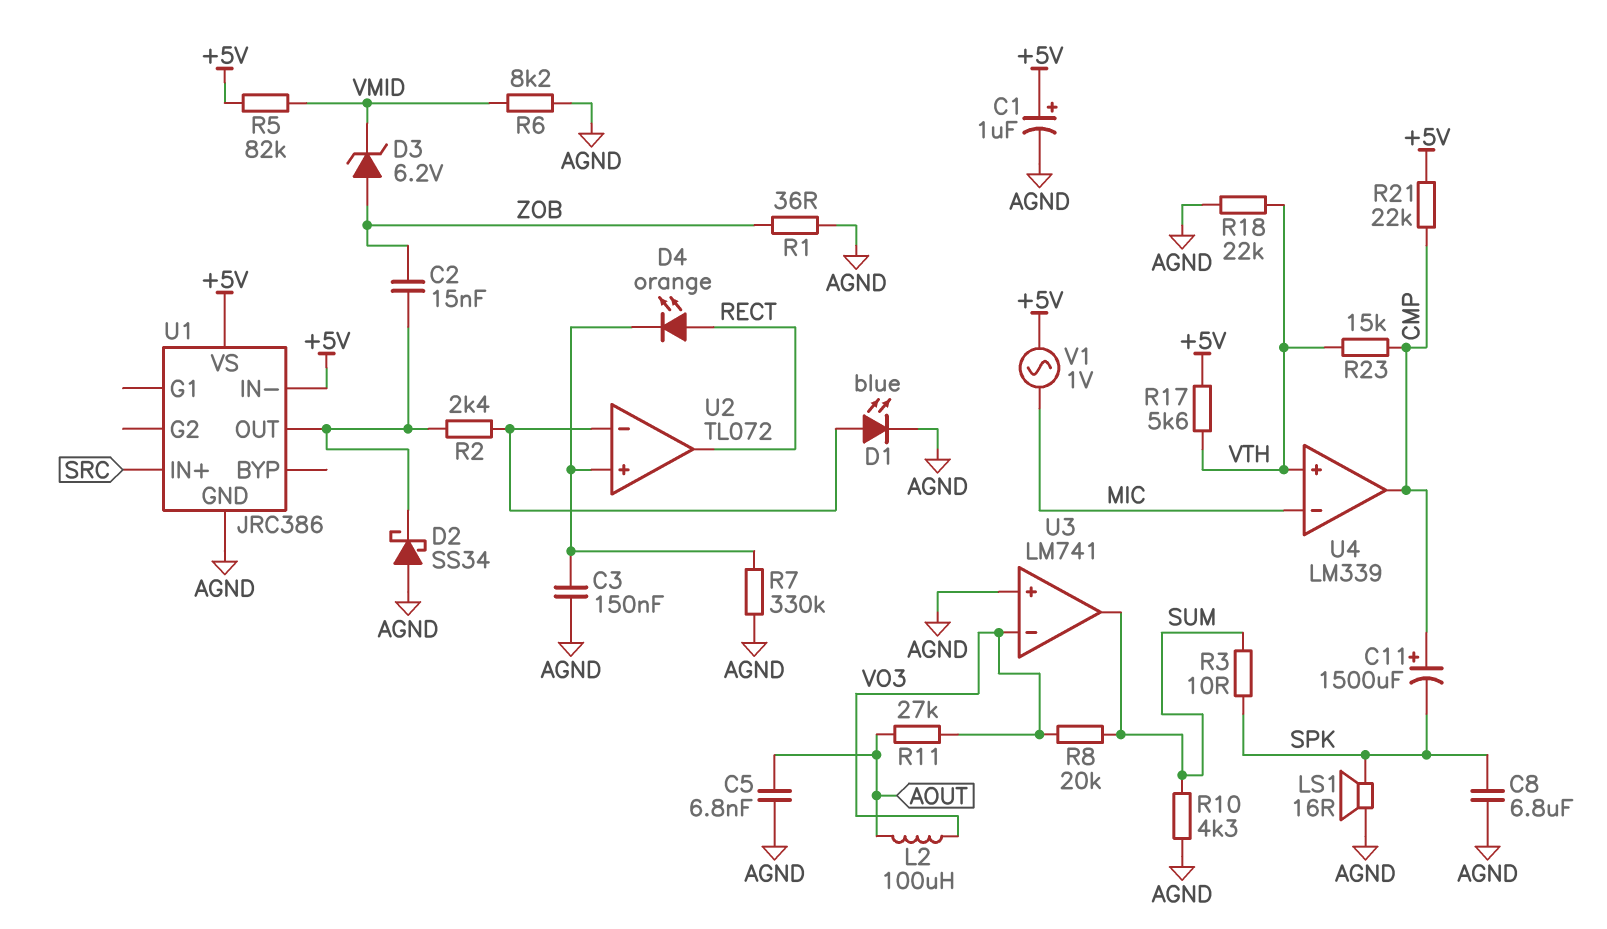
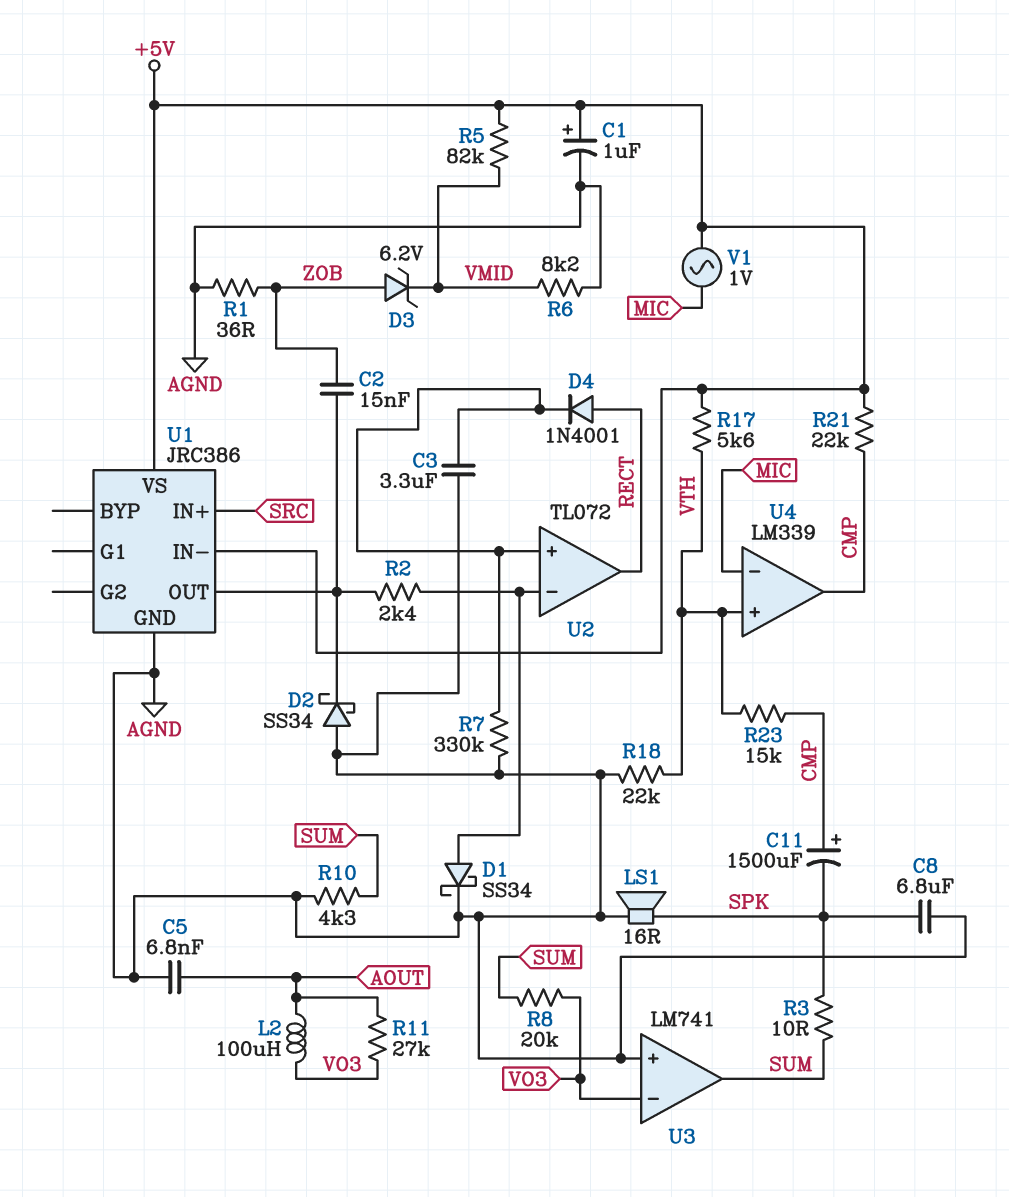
C3: 150nF (AGND, U2/in+) -> 3.3uF (AGND, U2/in+)
D1: LED blue (A U2/in-, K AGND) -> schottky SS34 (A U2/in-, K AGND)
D4: LED orange (A RECT, K U2/in+) -> diode 1N4001 (A RECT, K U2/in+)

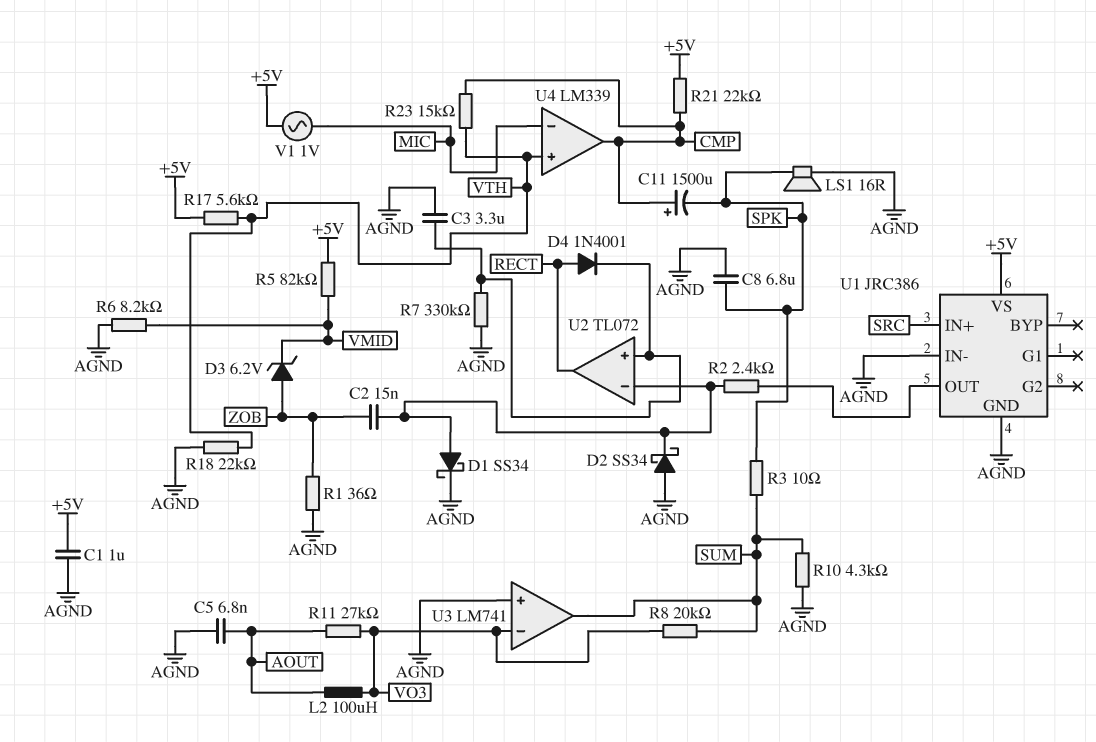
C1: 1uF (plus +5V, minus AGND) -> 1uF (+5V, AGND)
C2: 15nF (U1/OUT, ZOB) -> 15nF (U2/in-, ZOB)
D2: schottky SS34 (A AGND, K U1/OUT) -> schottky SS34 (A AGND, K U2/in-)
U1 pin IN-: +5V -> AGND

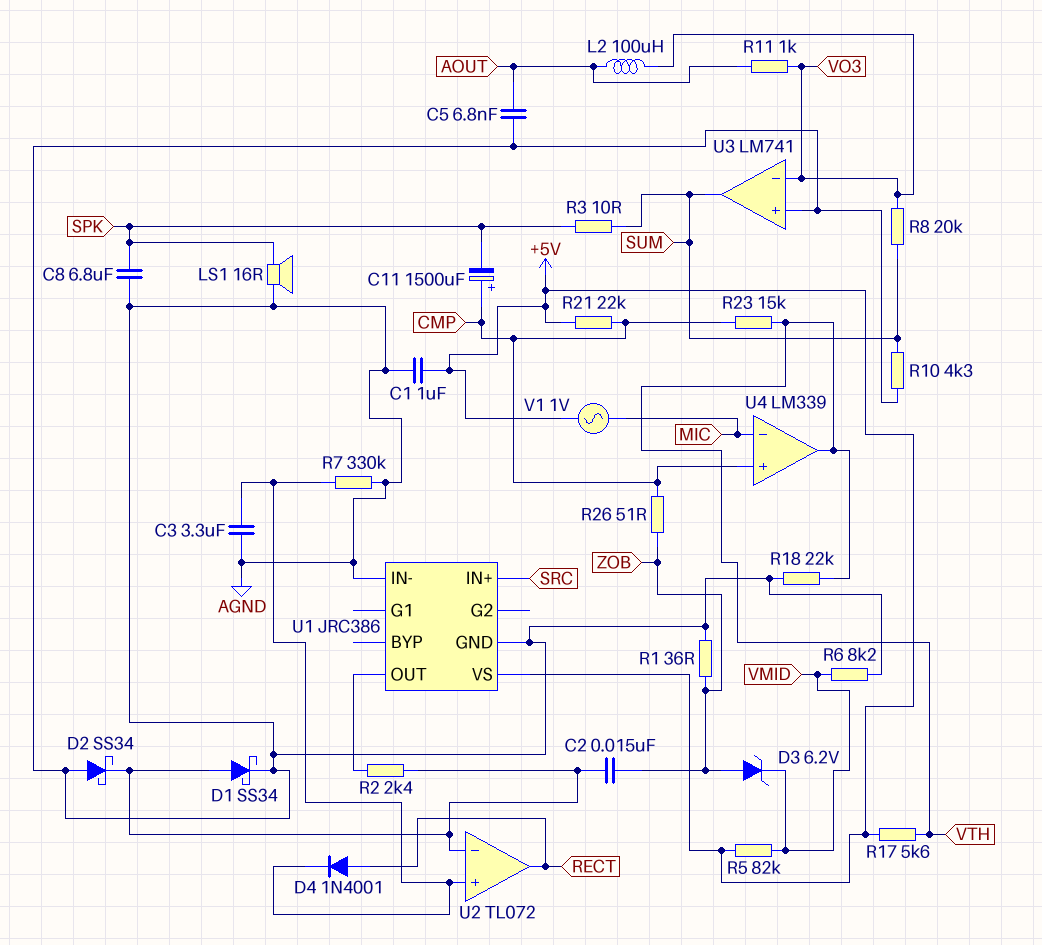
R11: 27k (AOUT, VO3) -> 1k (AOUT, VO3)
R26: none -> 51 (CMP, ZOB)
U4 pin in+: VTH -> CMP
U4 pin out: CMP -> VTH

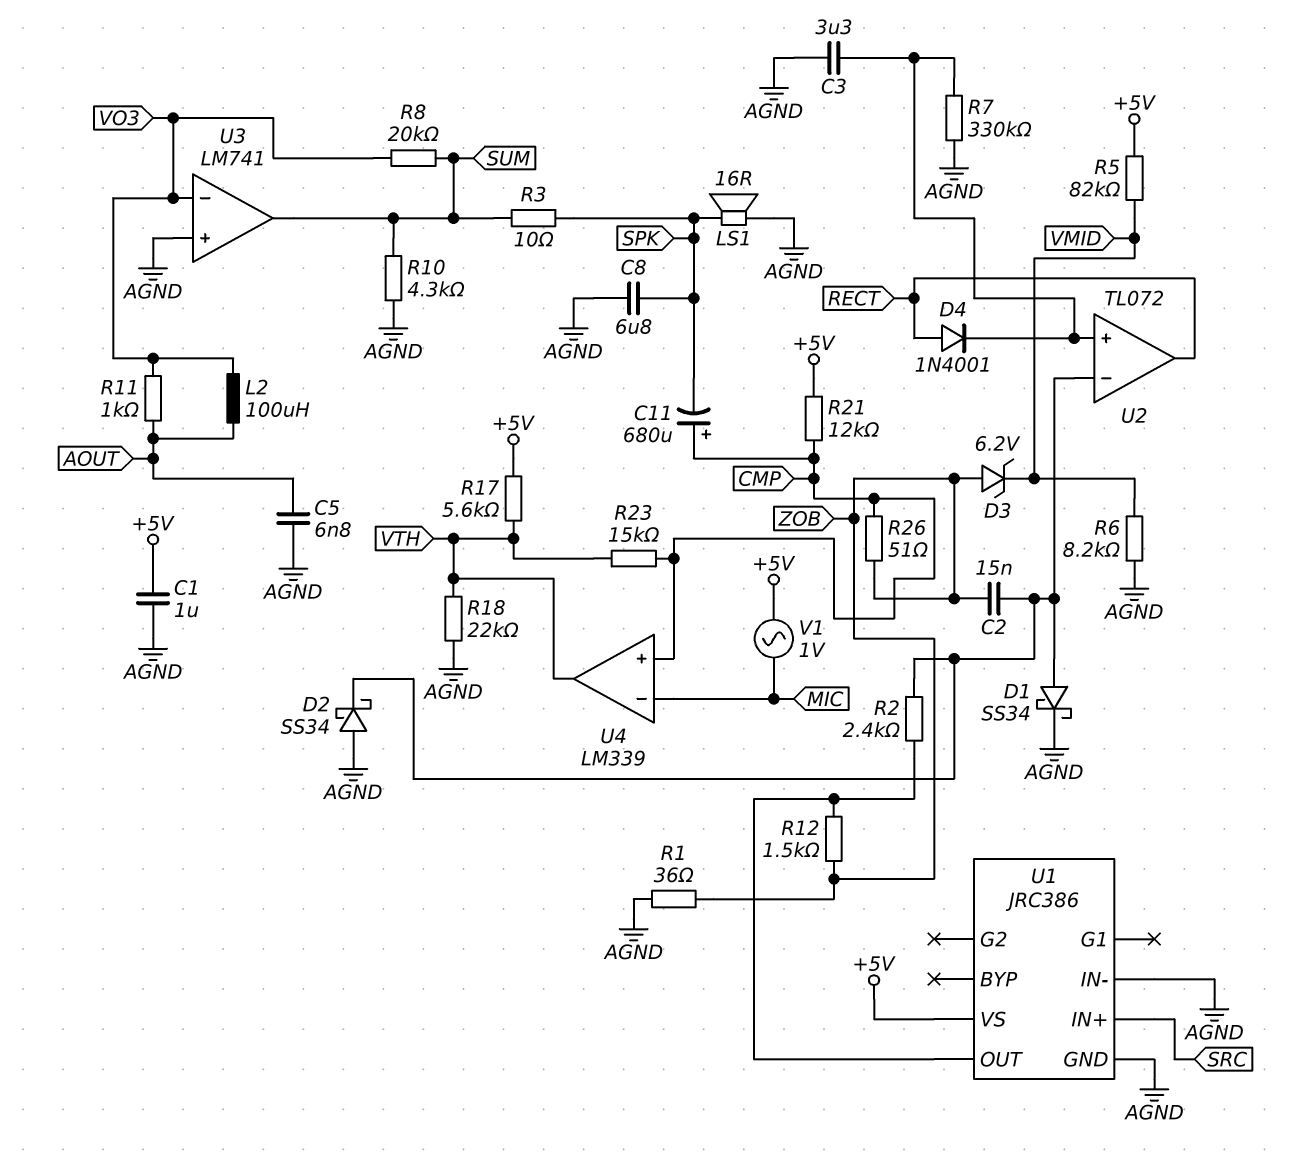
C11: 1500uF (plus CMP, minus SPK) -> 680uF (plus CMP, minus SPK)
R12: none -> 1.5k (U1/OUT, ZOB)
R21: 22k (+5V, CMP) -> 12k (+5V, CMP)

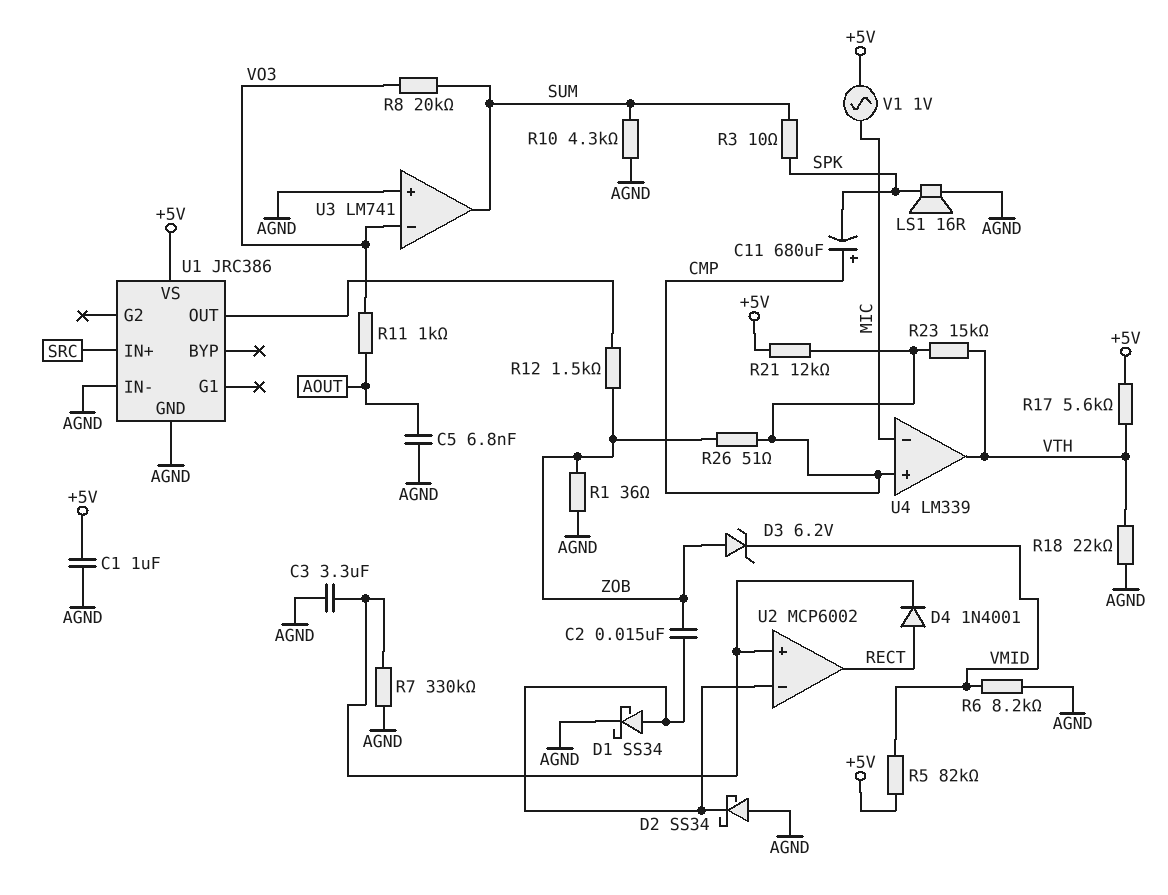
C8: 6.8uF (AGND, SPK) -> none
L2: 100uH (AOUT, VO3) -> none
R2: 2.4k (U1/OUT, U2/in-) -> none
U2: TL072 -> MCP6002

